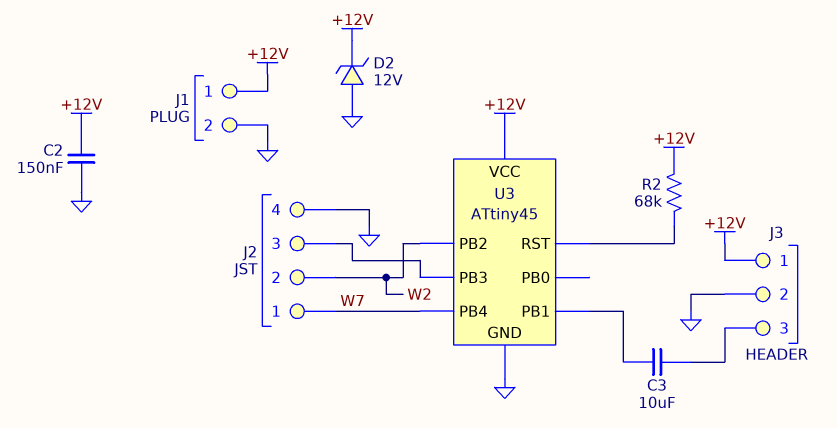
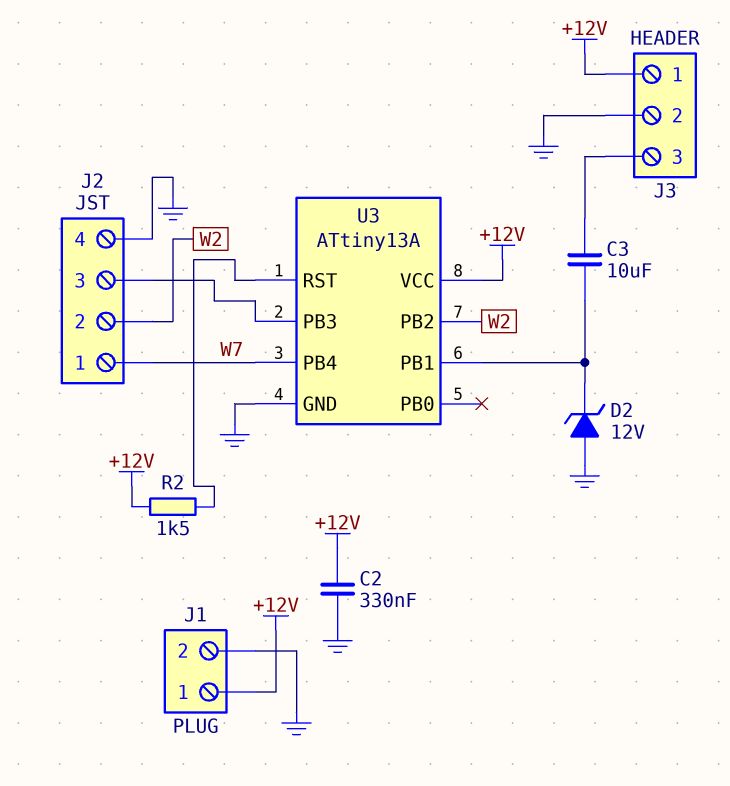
C2: 150nF (+12V, GND) -> 330nF (+12V, GND)
D2: zener 12V (A GND, K +12V) -> zener 12V (A GND, K U3/PB1)
R2: 68k (+12V, U3/RST) -> 1.5k (+12V, U3/RST)
U3: ATtiny45 -> ATtiny13A

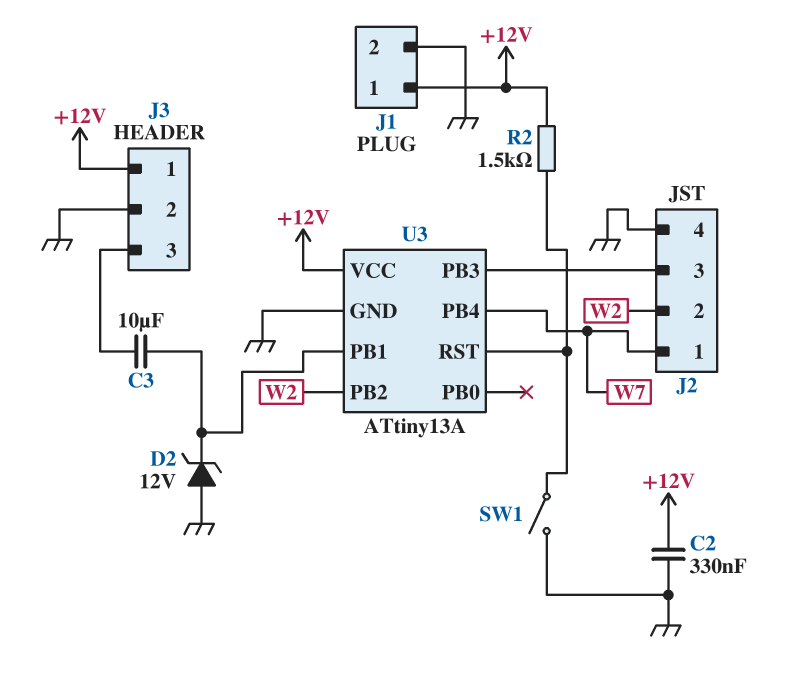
SW1: none -> switch (GND, U3/RST)

